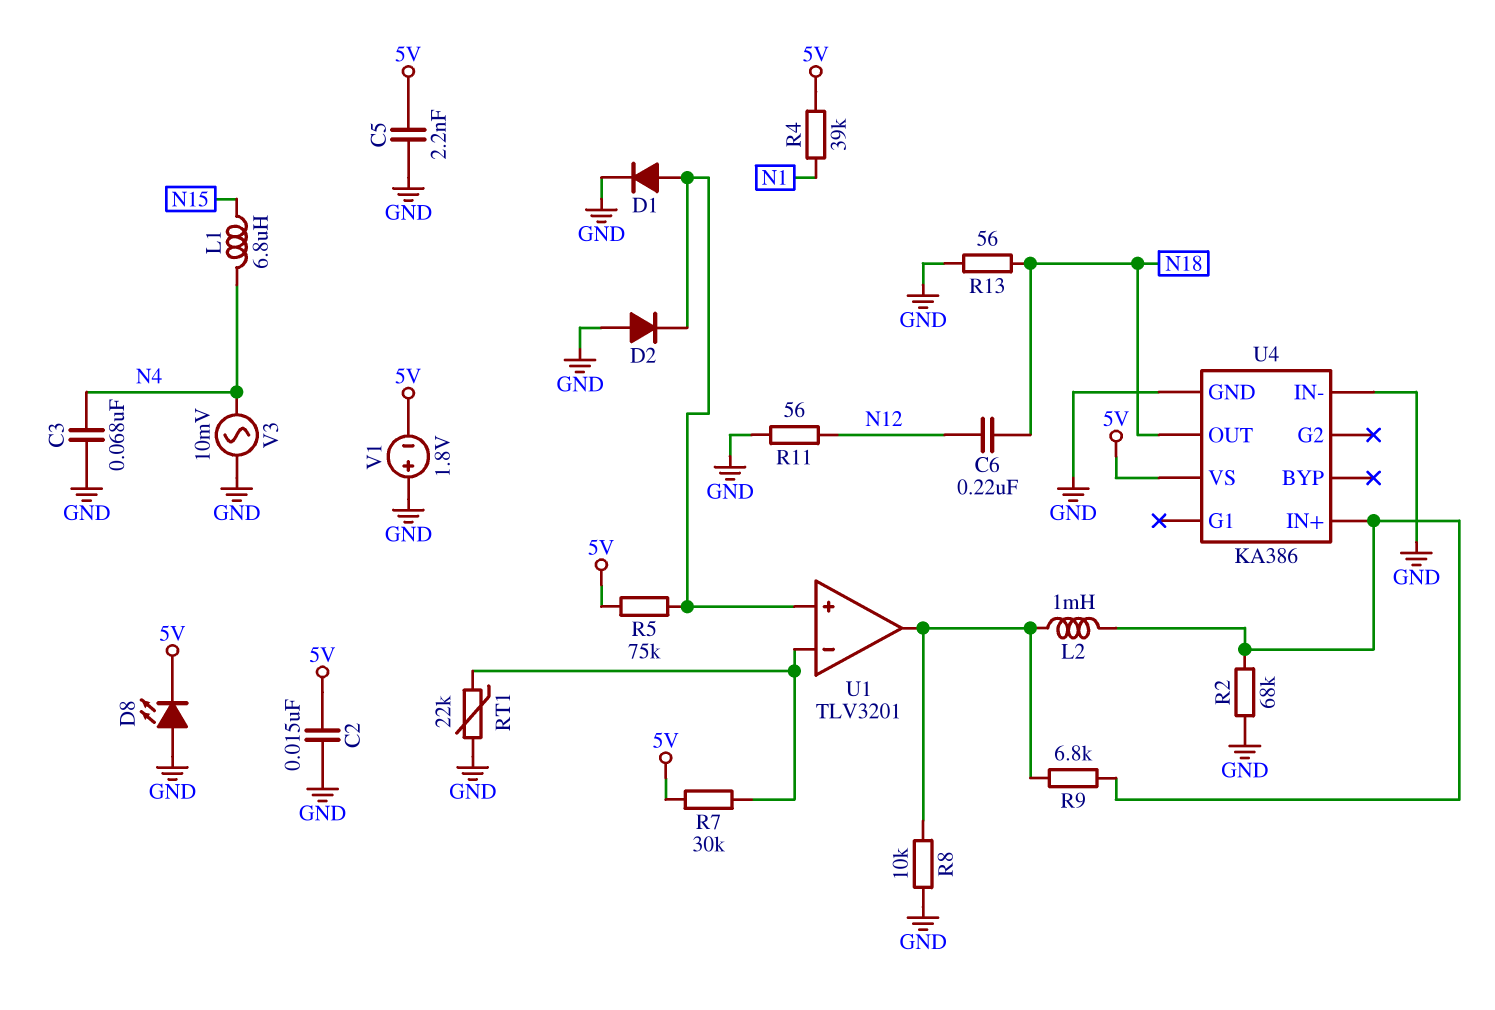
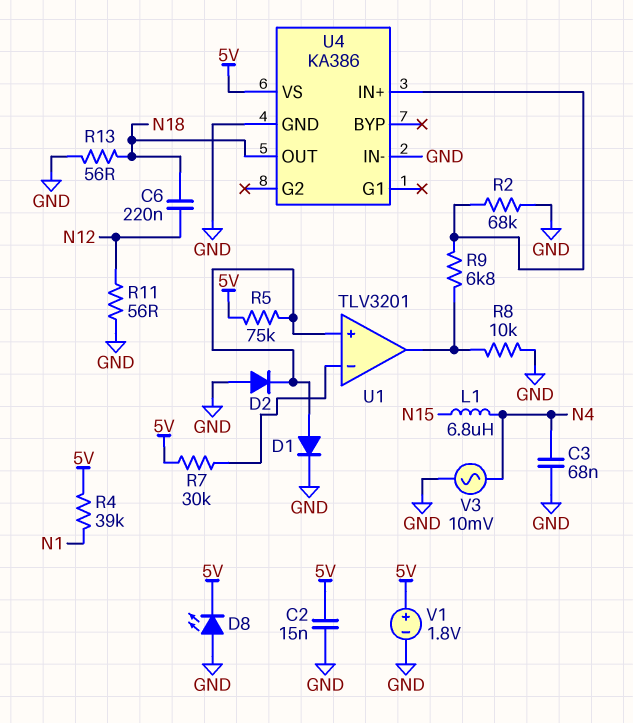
C5: 2.2nF (5V, GND) -> none
L2: 1mH (U1/out, U4/IN+) -> none
RT1: 22k (GND, U1/in-) -> none
V1: 1.8V (plus GND, minus 5V) -> 1.8V (plus 5V, minus GND)

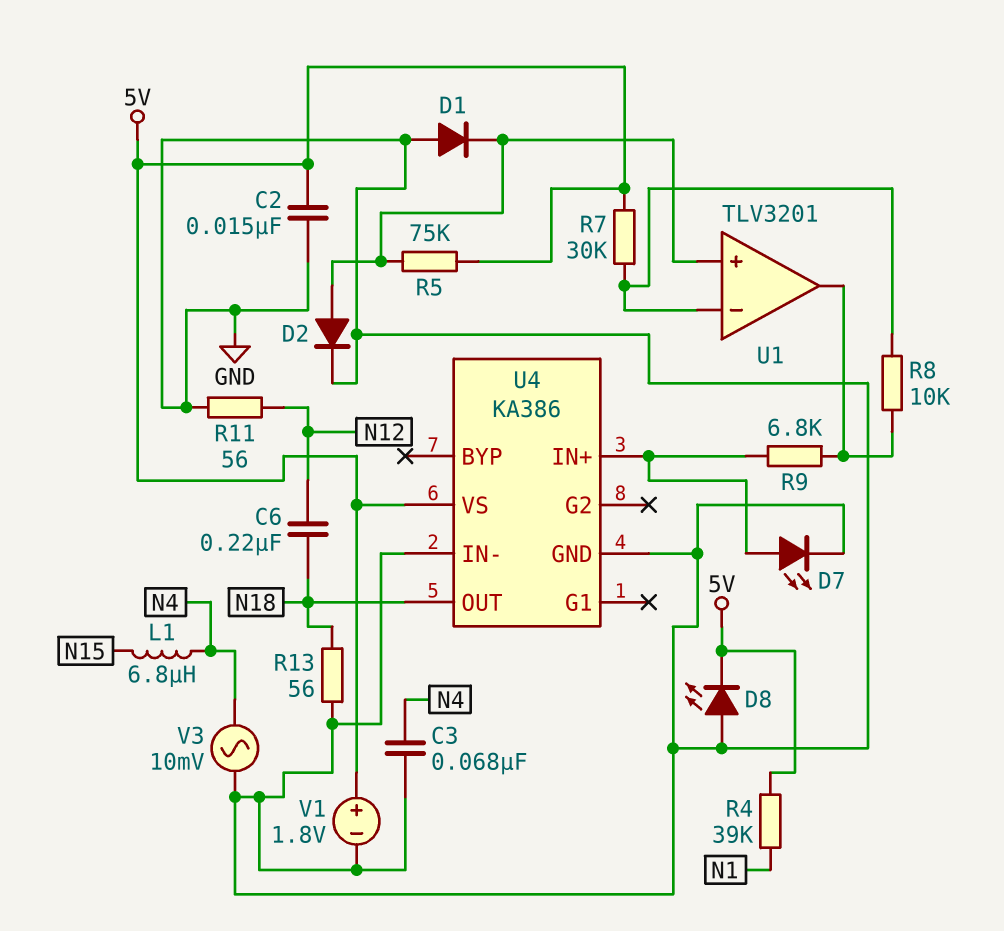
D1: diode (A U1/in+, K GND) -> diode (A GND, K U1/in+)
D2: diode (A GND, K U1/in+) -> diode (A U1/in+, K GND)
D7: none -> LED (A U4/IN+, K GND)
R2: 68k (GND, U4/IN+) -> none
R8: 10k (GND, U1/out) -> 10k (U1/in-, U1/out)

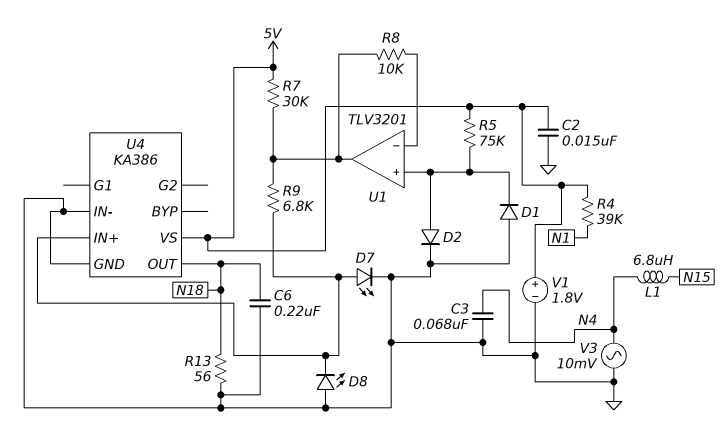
C6: 220nF (N12, N18) -> 220nF (GND, N18)
D8: LED (A GND, K 5V) -> LED (A GND, K U4/IN+)
R7: 30k (5V, U1/in-) -> 30k (5V, U1/out)
R11: 56 (GND, N12) -> none

